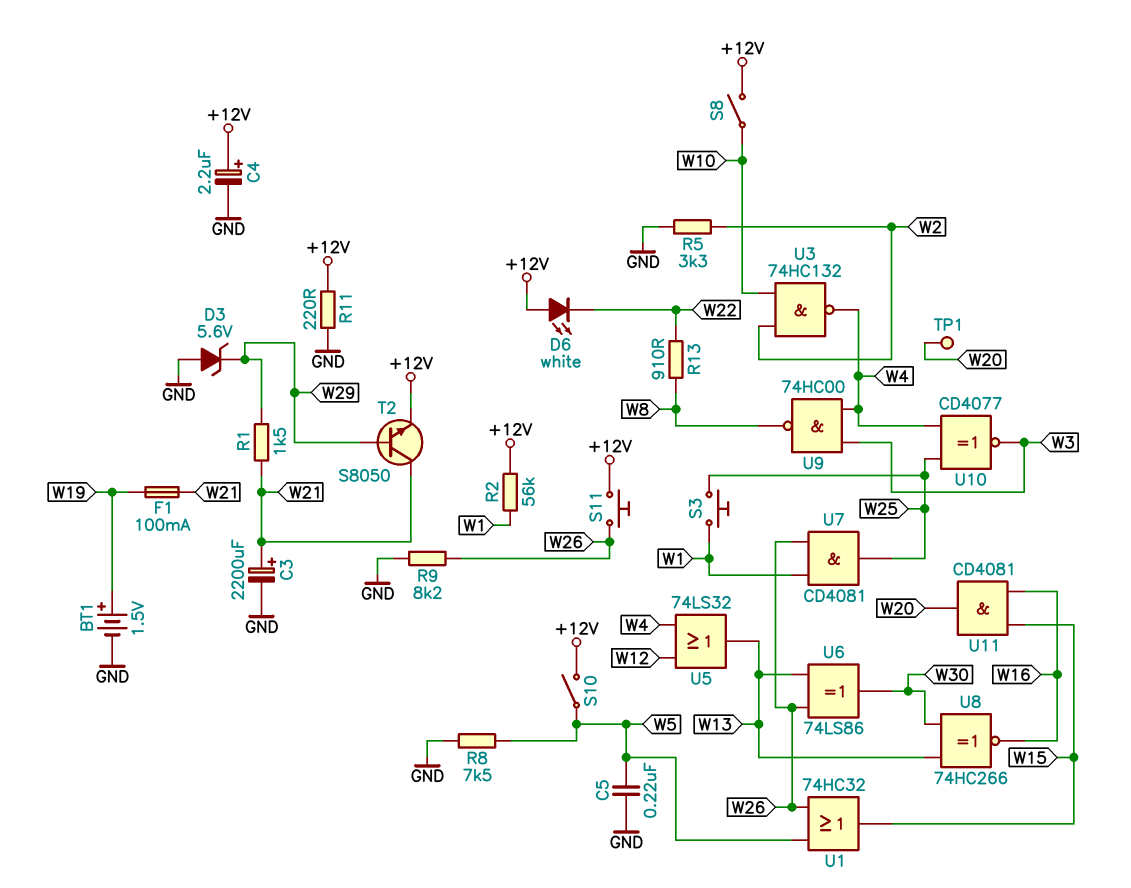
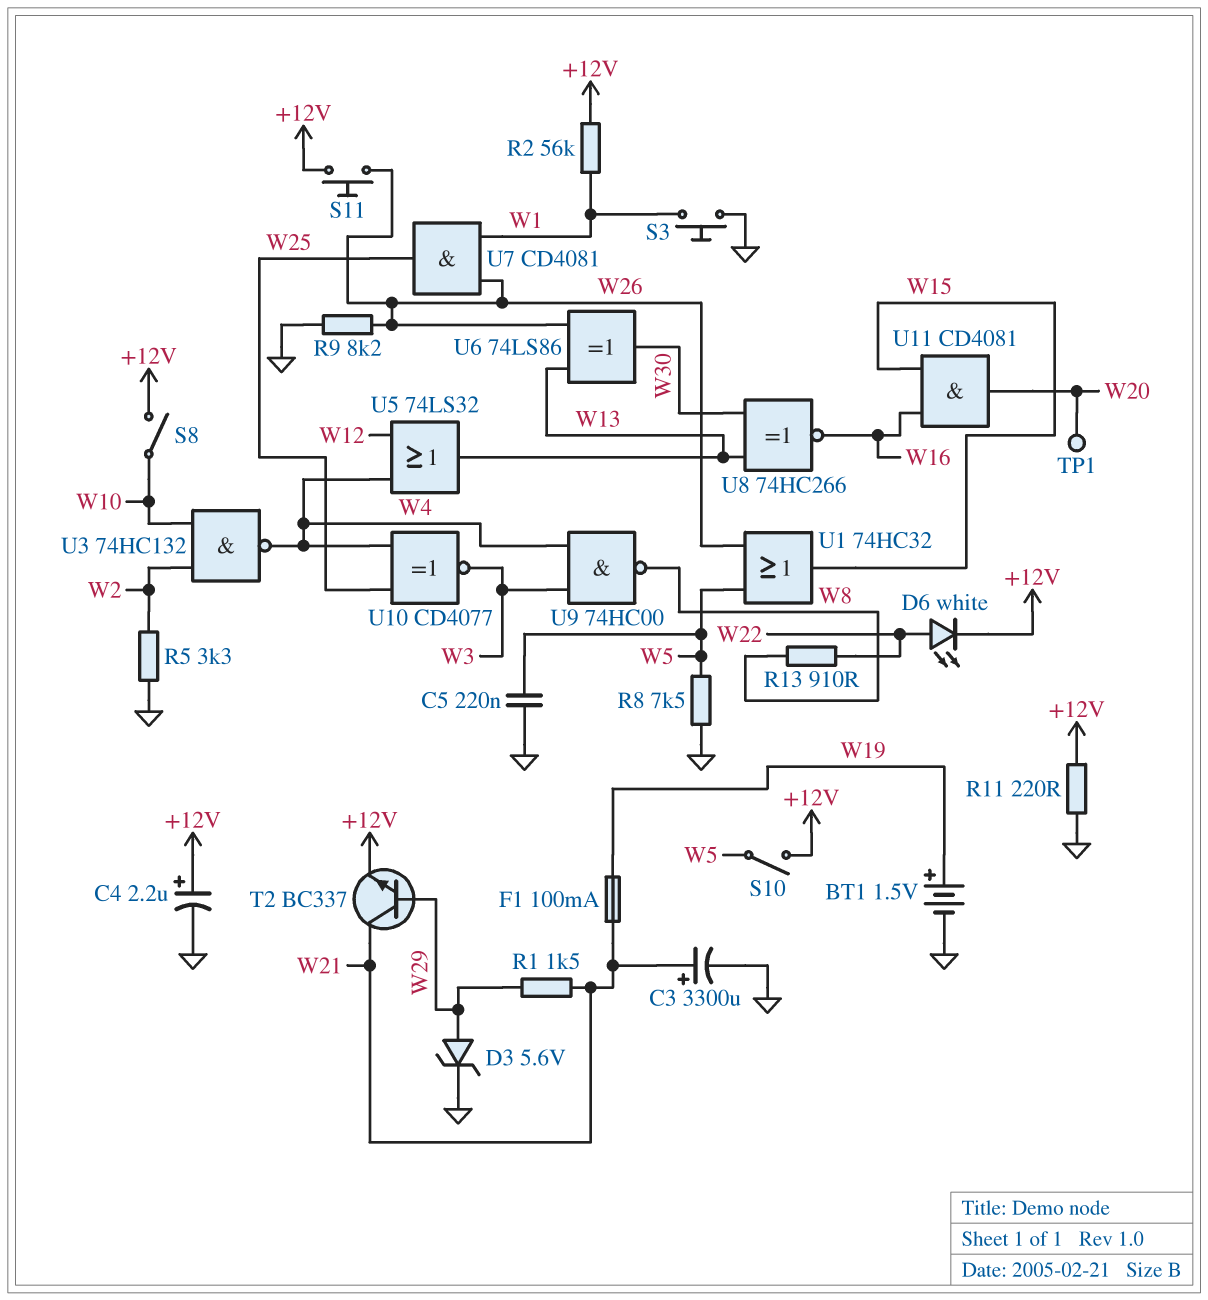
C3: 2200uF (plus W21, minus GND) -> 3300uF (plus W21, minus GND)
D3: zener 5.6V (A GND, K W29) -> zener 5.6V (A W29, K GND)
D6: LED white (A +12V, K W22) -> LED white (A W22, K +12V)
S3: button (W1, W25) -> button (GND, W1)
T2: NPN S8050 (B W29, C W21, E +12V) -> NPN BC337 (B W29, C W21, E +12V)

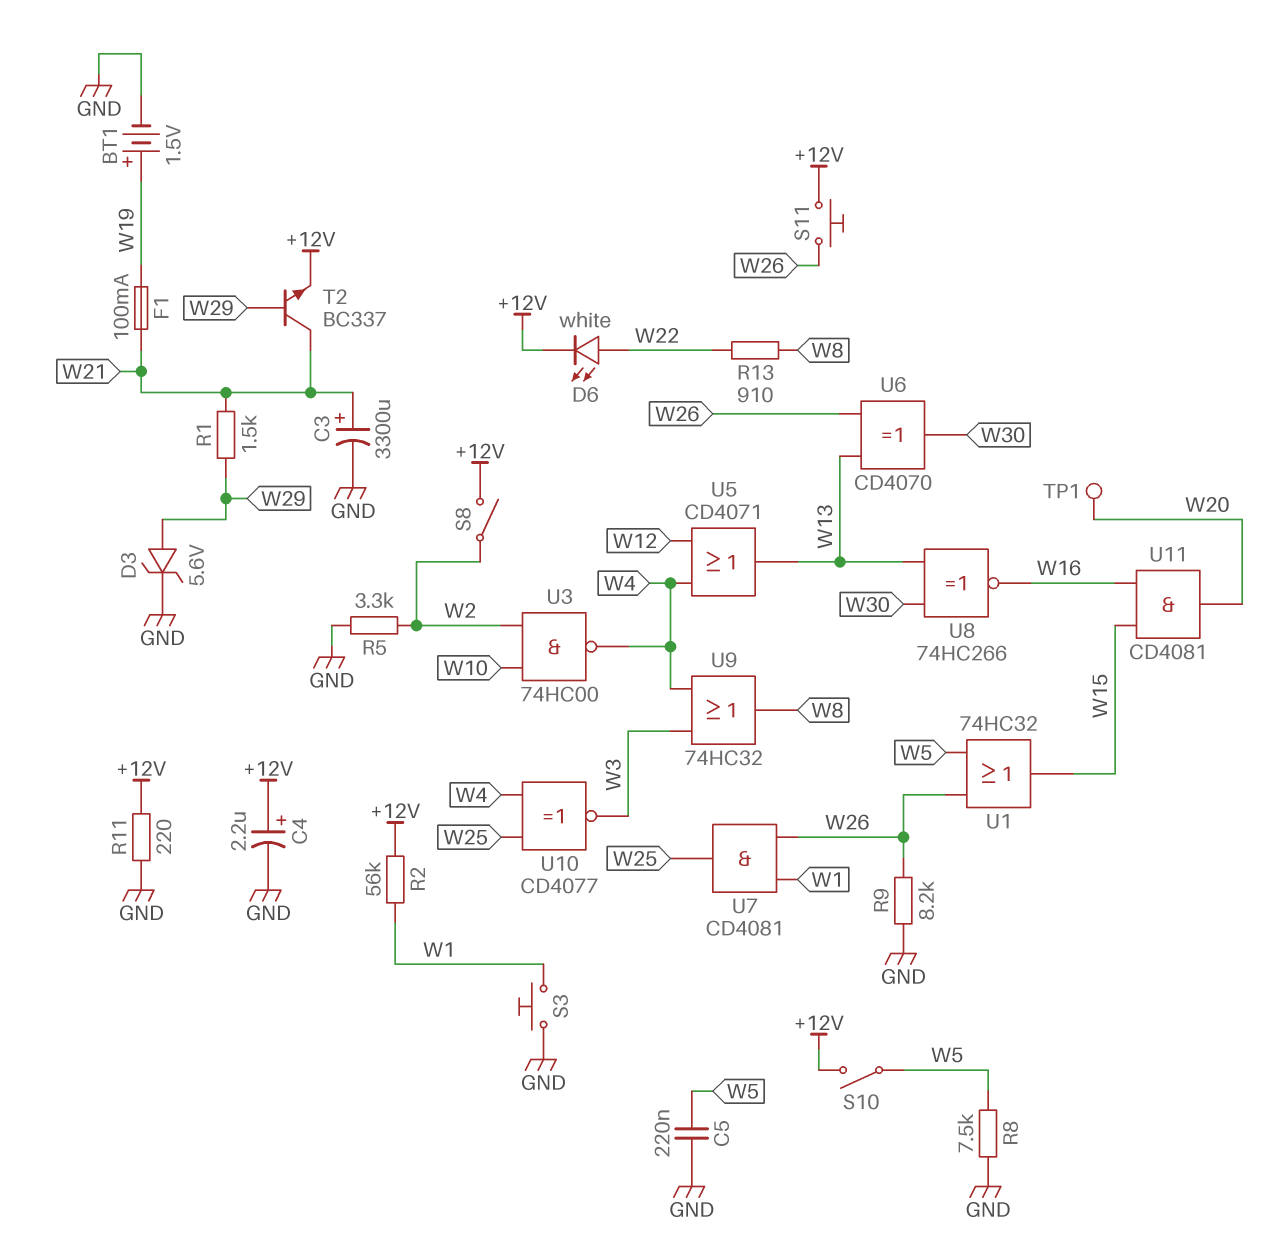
S8: switch (+12V, W10) -> switch (+12V, W2)
U3: NAND 74HC132 (in W2, in W10, out W4) -> NAND 74HC00 (in W2, in W10, out W4)
U5: OR 74LS32 (in W4, in W12, out W13) -> OR CD4071 (in W4, in W12, out W13)
U6: XOR 74LS86 (in W13, in W26, out W30) -> XOR CD4070 (in W13, in W26, out W30)
U9: NAND 74HC00 (in W3, in W4, out W8) -> OR 74HC32 (in W3, in W4, out W8)

